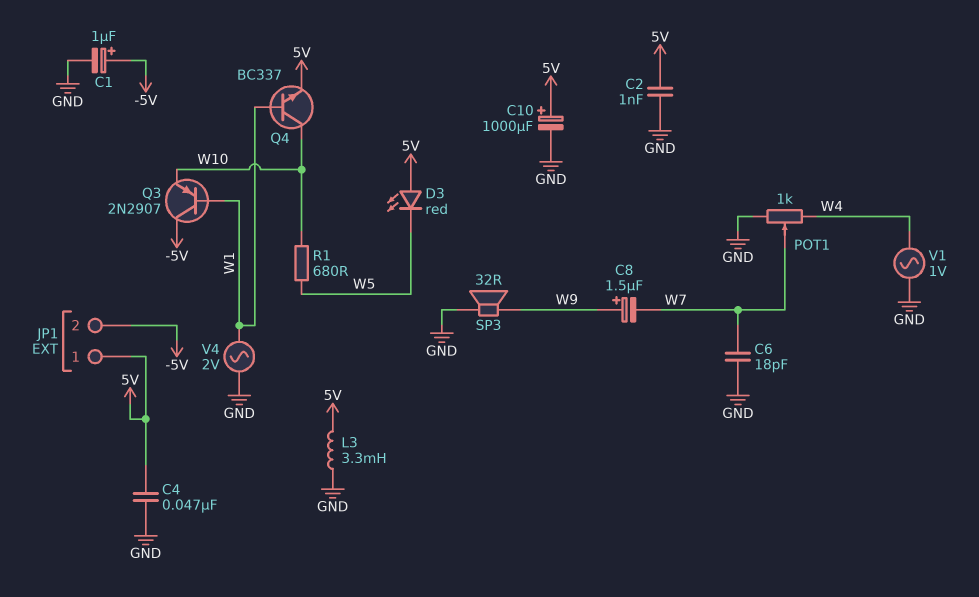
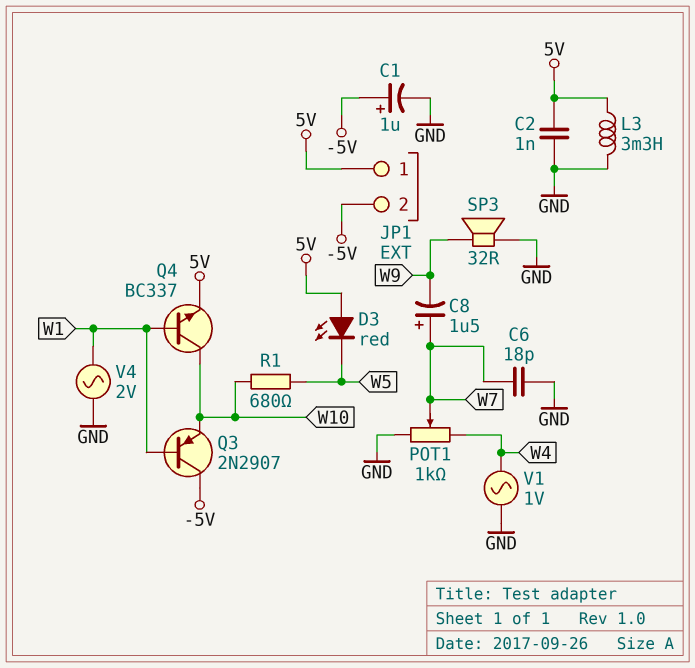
C4: 47nF (5V, GND) -> none
C8: 1.5uF (plus W9, minus W7) -> 1.5uF (plus W7, minus W9)
C10: 1000uF (plus 5V, minus GND) -> none

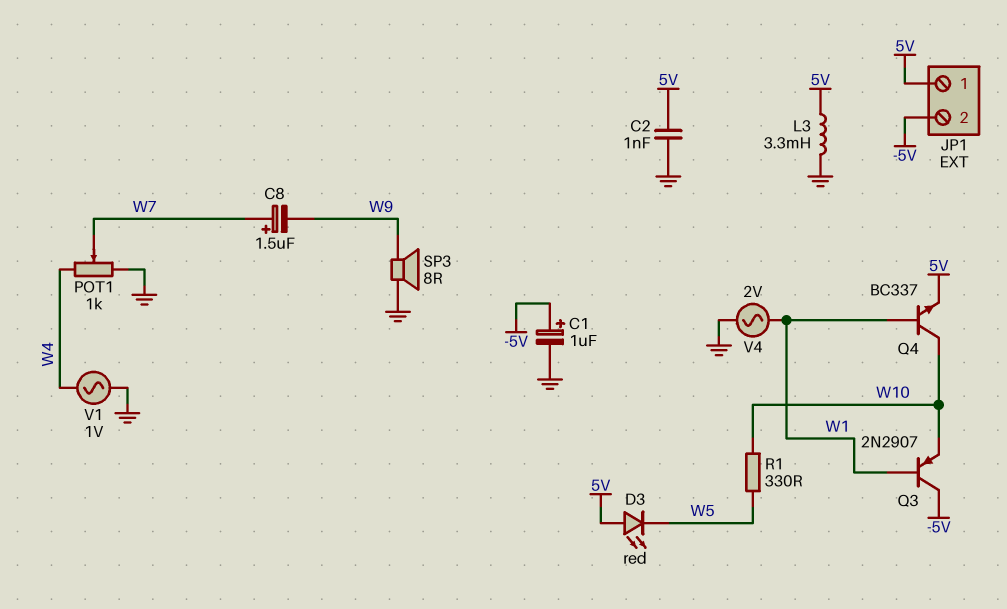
C6: 18pF (GND, W7) -> none
R1: 680 (W5, W10) -> 330 (W5, W10)
SP3: speaker 32R (GND, W9) -> speaker 8R (GND, W9)

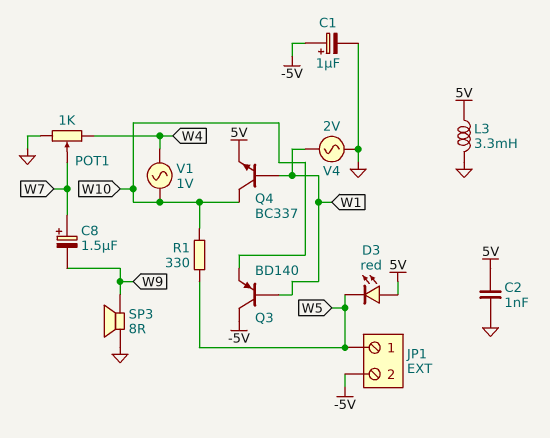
JP1 pin 1: 5V -> W5
Q3: PNP 2N2907 (B W1, C -5V, E W10) -> PNP BD140 (B W1, C -5V, E W10)
V1: AC 1V (GND, W4) -> AC 1V (W4, W10)

